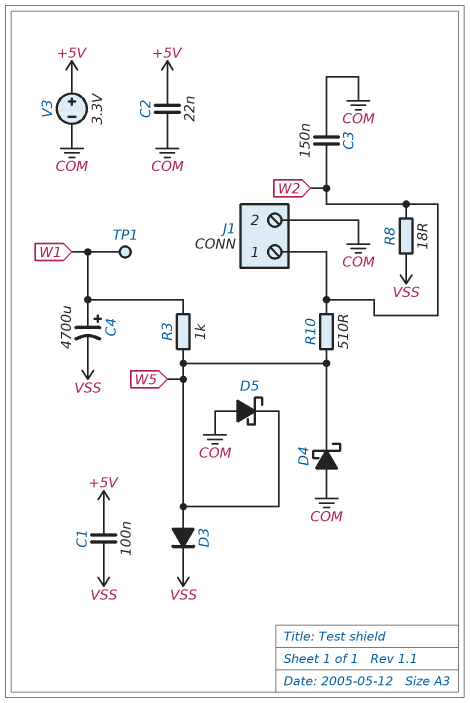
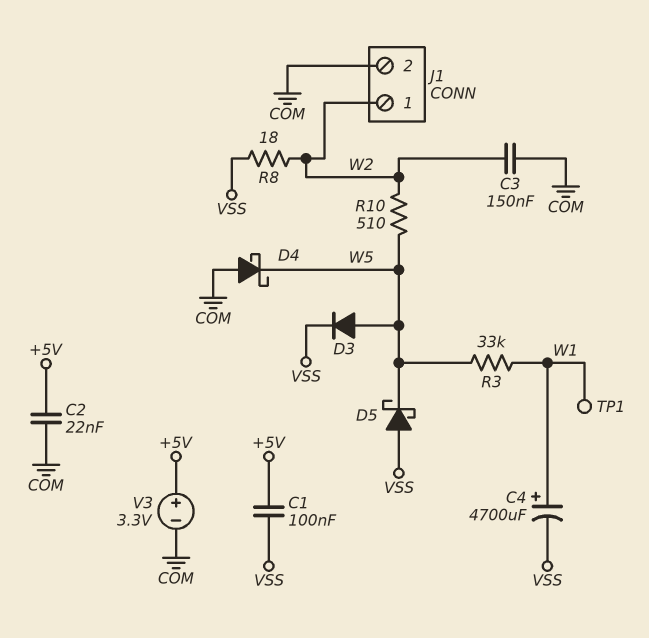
D5: schottky (A COM, K W5) -> schottky (A VSS, K W5)
R3: 1k (W1, W5) -> 33k (W1, W5)

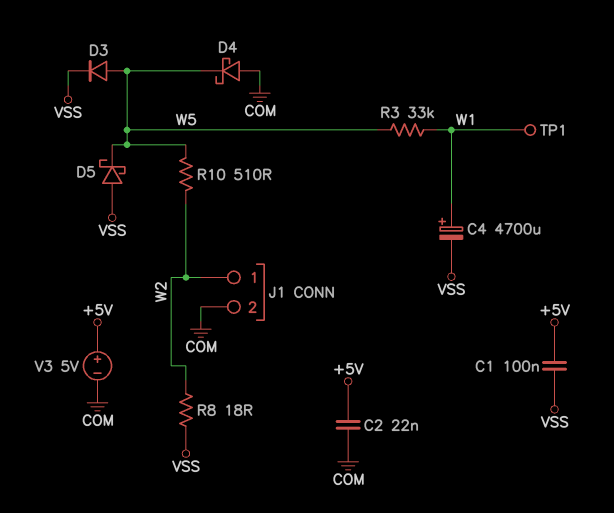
C3: 150nF (COM, W2) -> none
V3: 3.3V (plus +5V, minus COM) -> 5V (plus +5V, minus COM)

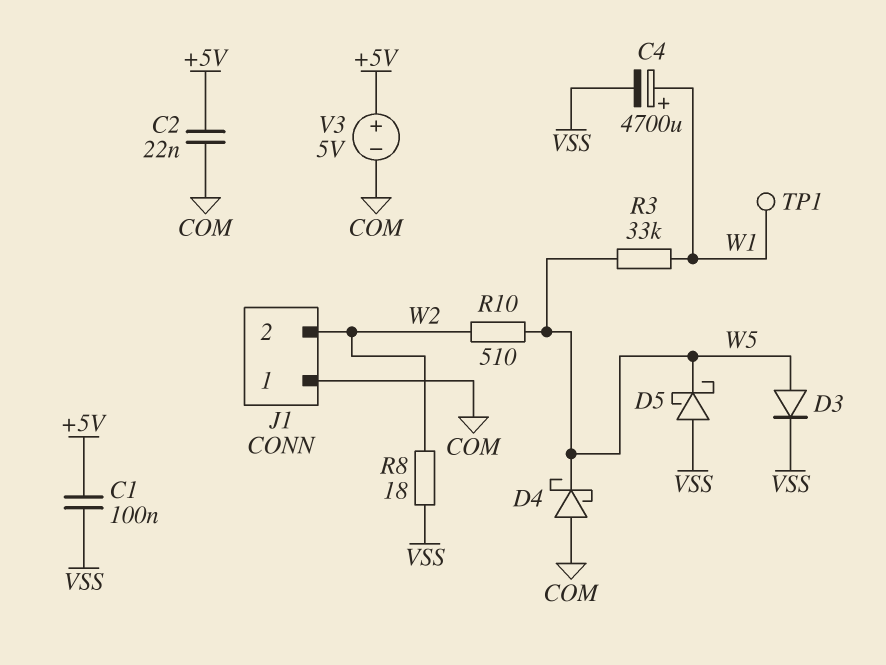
J1 pin 1: W2 -> COM
J1 pin 2: COM -> W2

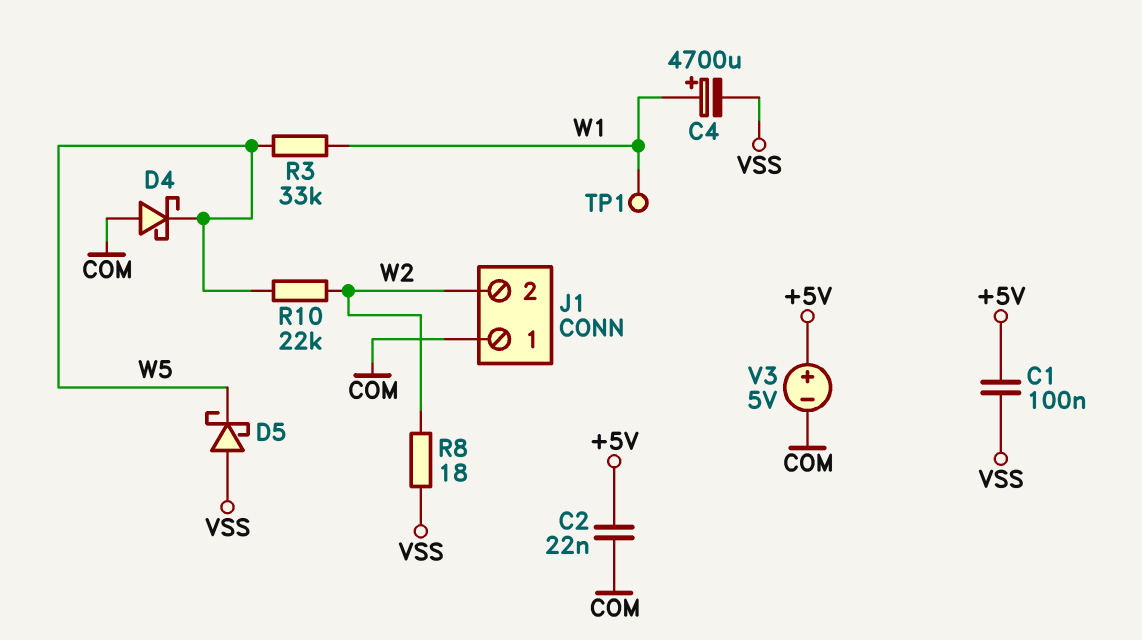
D3: diode (A W5, K VSS) -> none
R10: 510 (W2, W5) -> 22k (W2, W5)

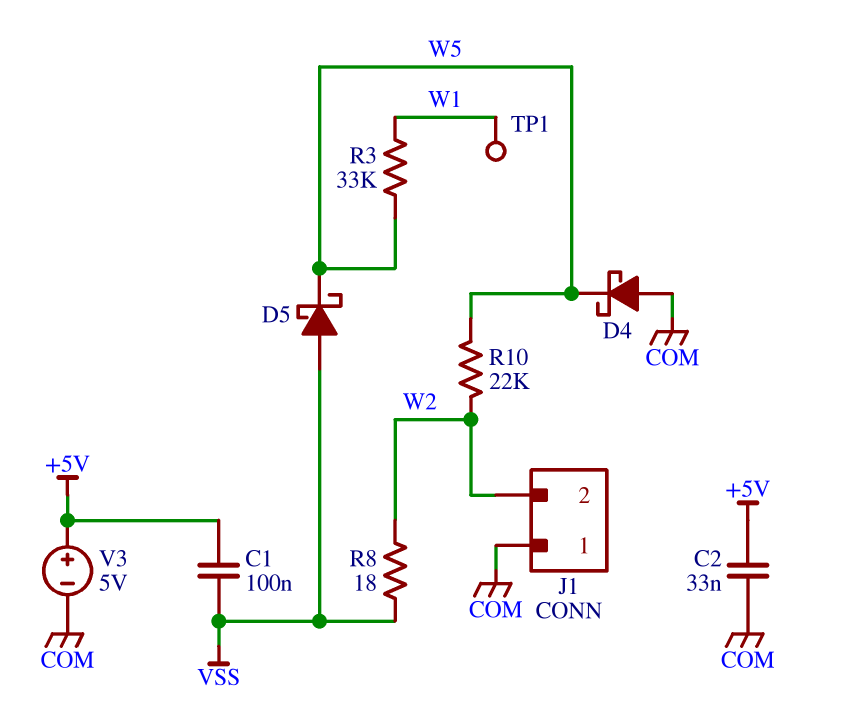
C2: 22nF (+5V, COM) -> 33nF (+5V, COM)
C4: 4700uF (plus W1, minus VSS) -> none

